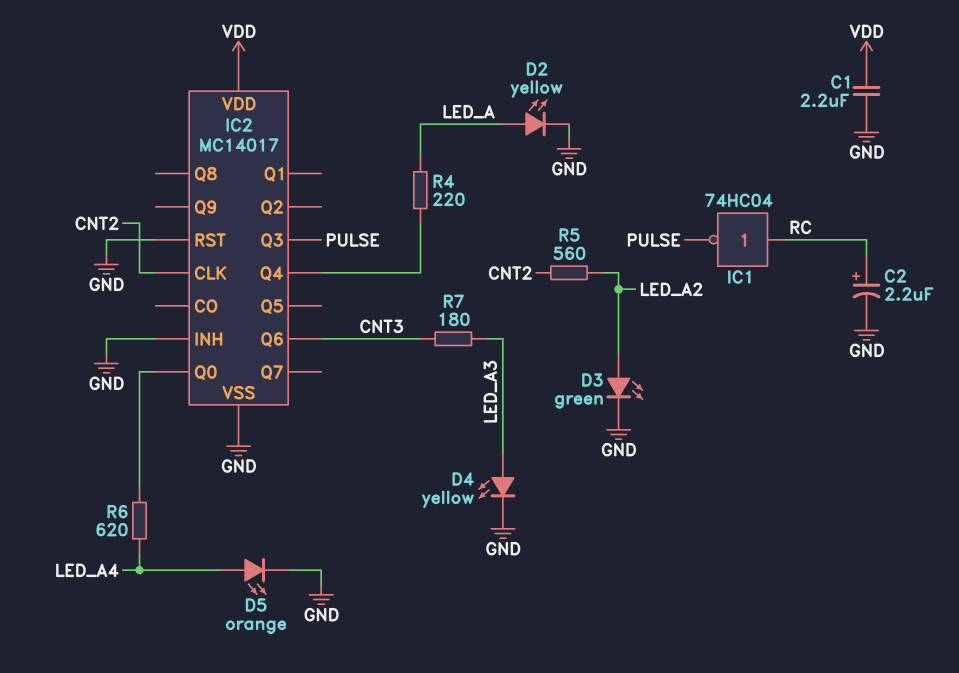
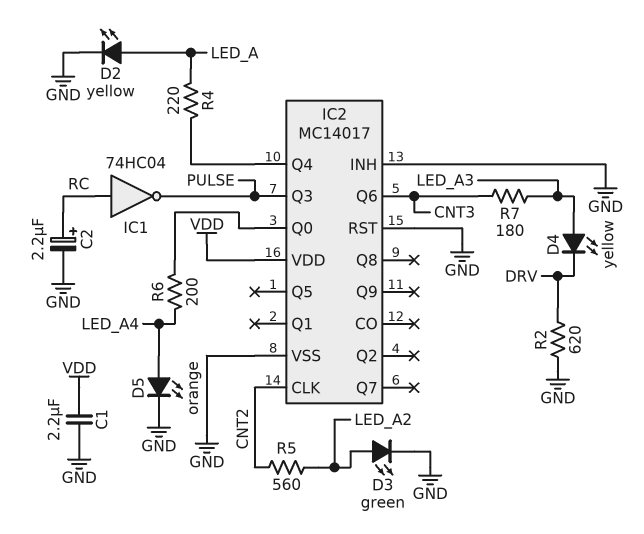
D4: LED yellow (A LED_A3, K GND) -> LED yellow (A LED_A3, K DRV)
R2: none -> 620 (DRV, GND)
R6: 620 (IC2/Q0, LED_A4) -> 200 (IC2/Q0, LED_A4)

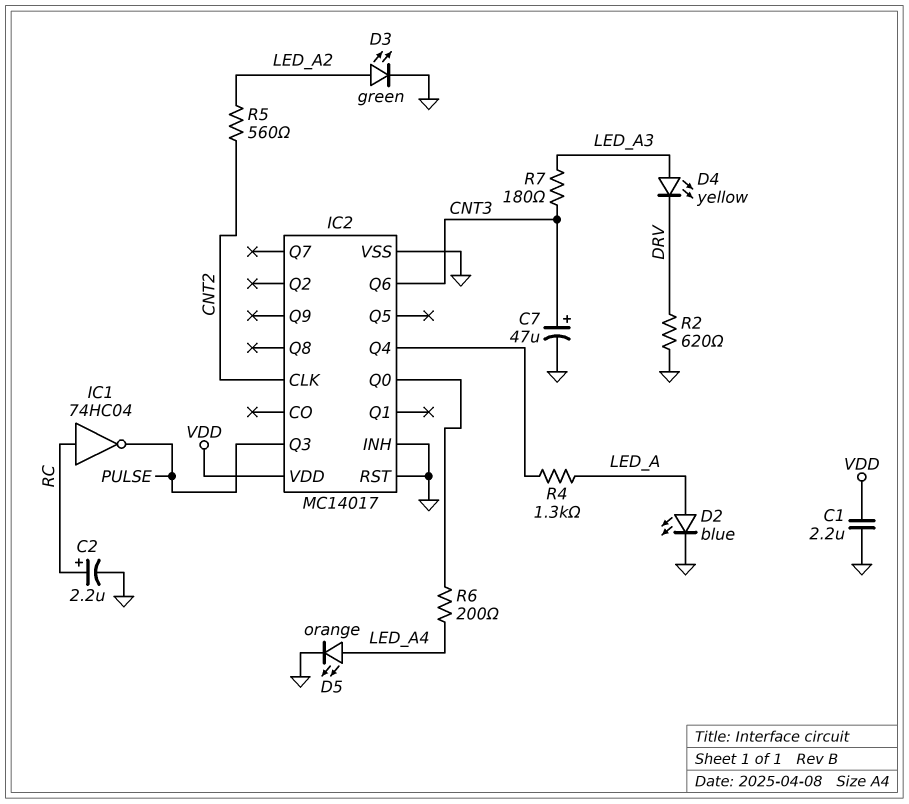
C7: none -> 47uF (plus CNT3, minus GND)
D2: LED yellow (A LED_A, K GND) -> LED blue (A LED_A, K GND)
R4: 220 (IC2/Q4, LED_A) -> 1.3k (IC2/Q4, LED_A)

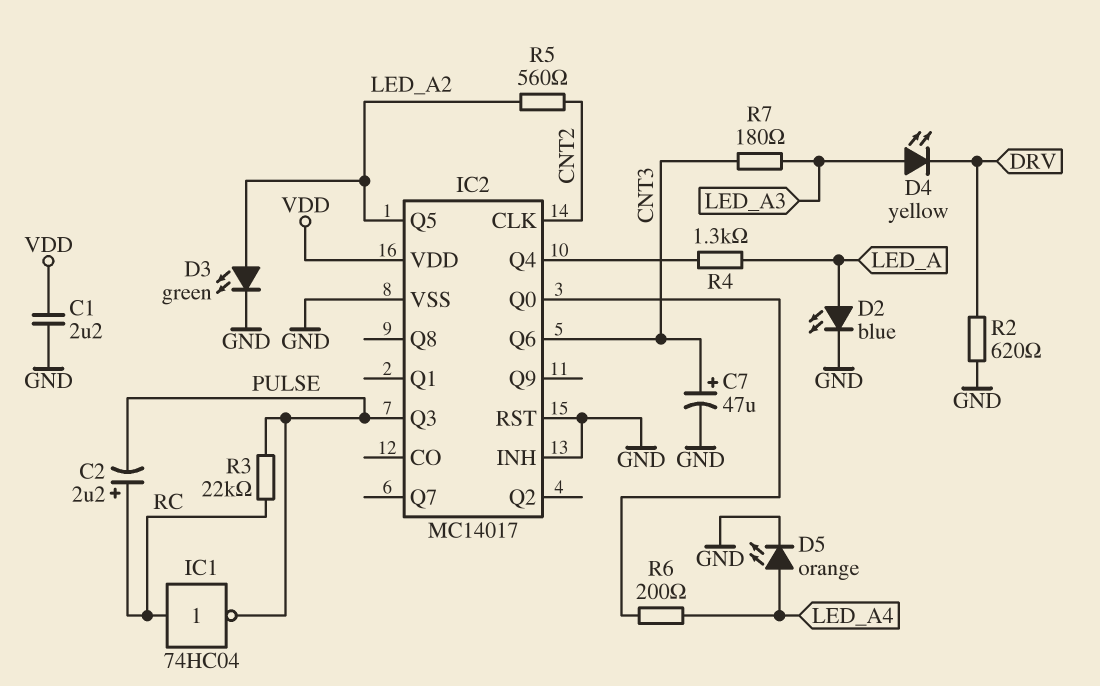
C2: 2.2uF (plus RC, minus GND) -> 2.2uF (plus RC, minus PULSE)
IC2 pin Q5: none -> LED_A2
R3: none -> 22k (PULSE, RC)

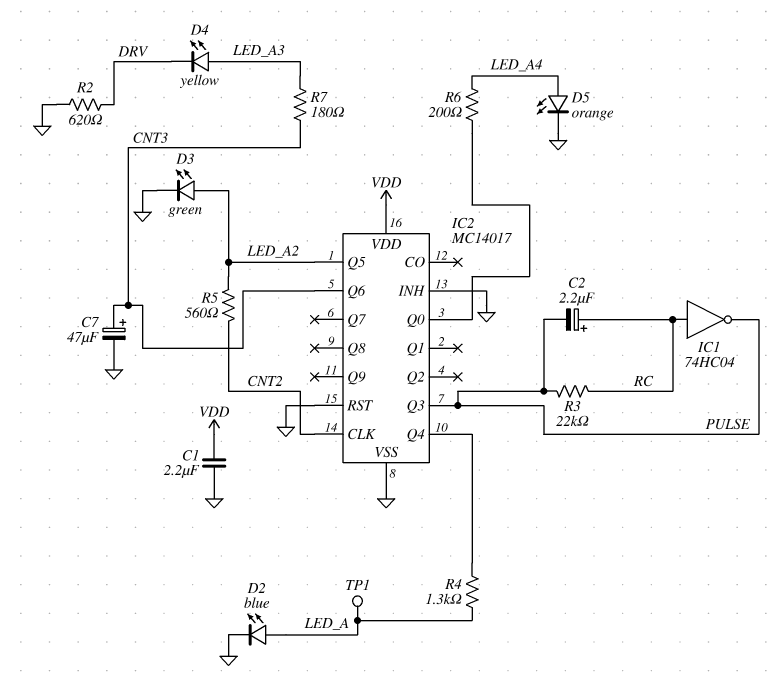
TP1: none -> test point (LED_A)

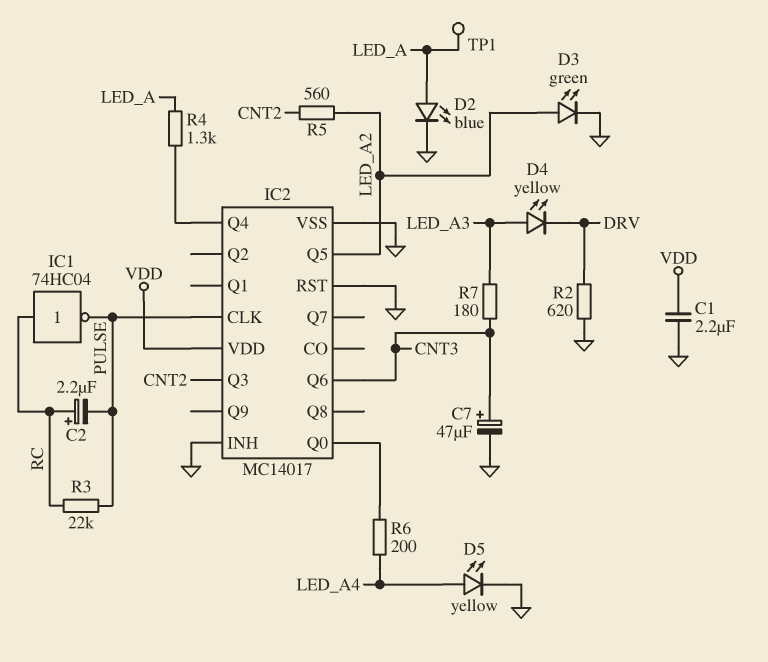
D5: LED orange (A LED_A4, K GND) -> LED yellow (A LED_A4, K GND)
IC2 pin CLK: CNT2 -> PULSE
IC2 pin Q3: PULSE -> CNT2

